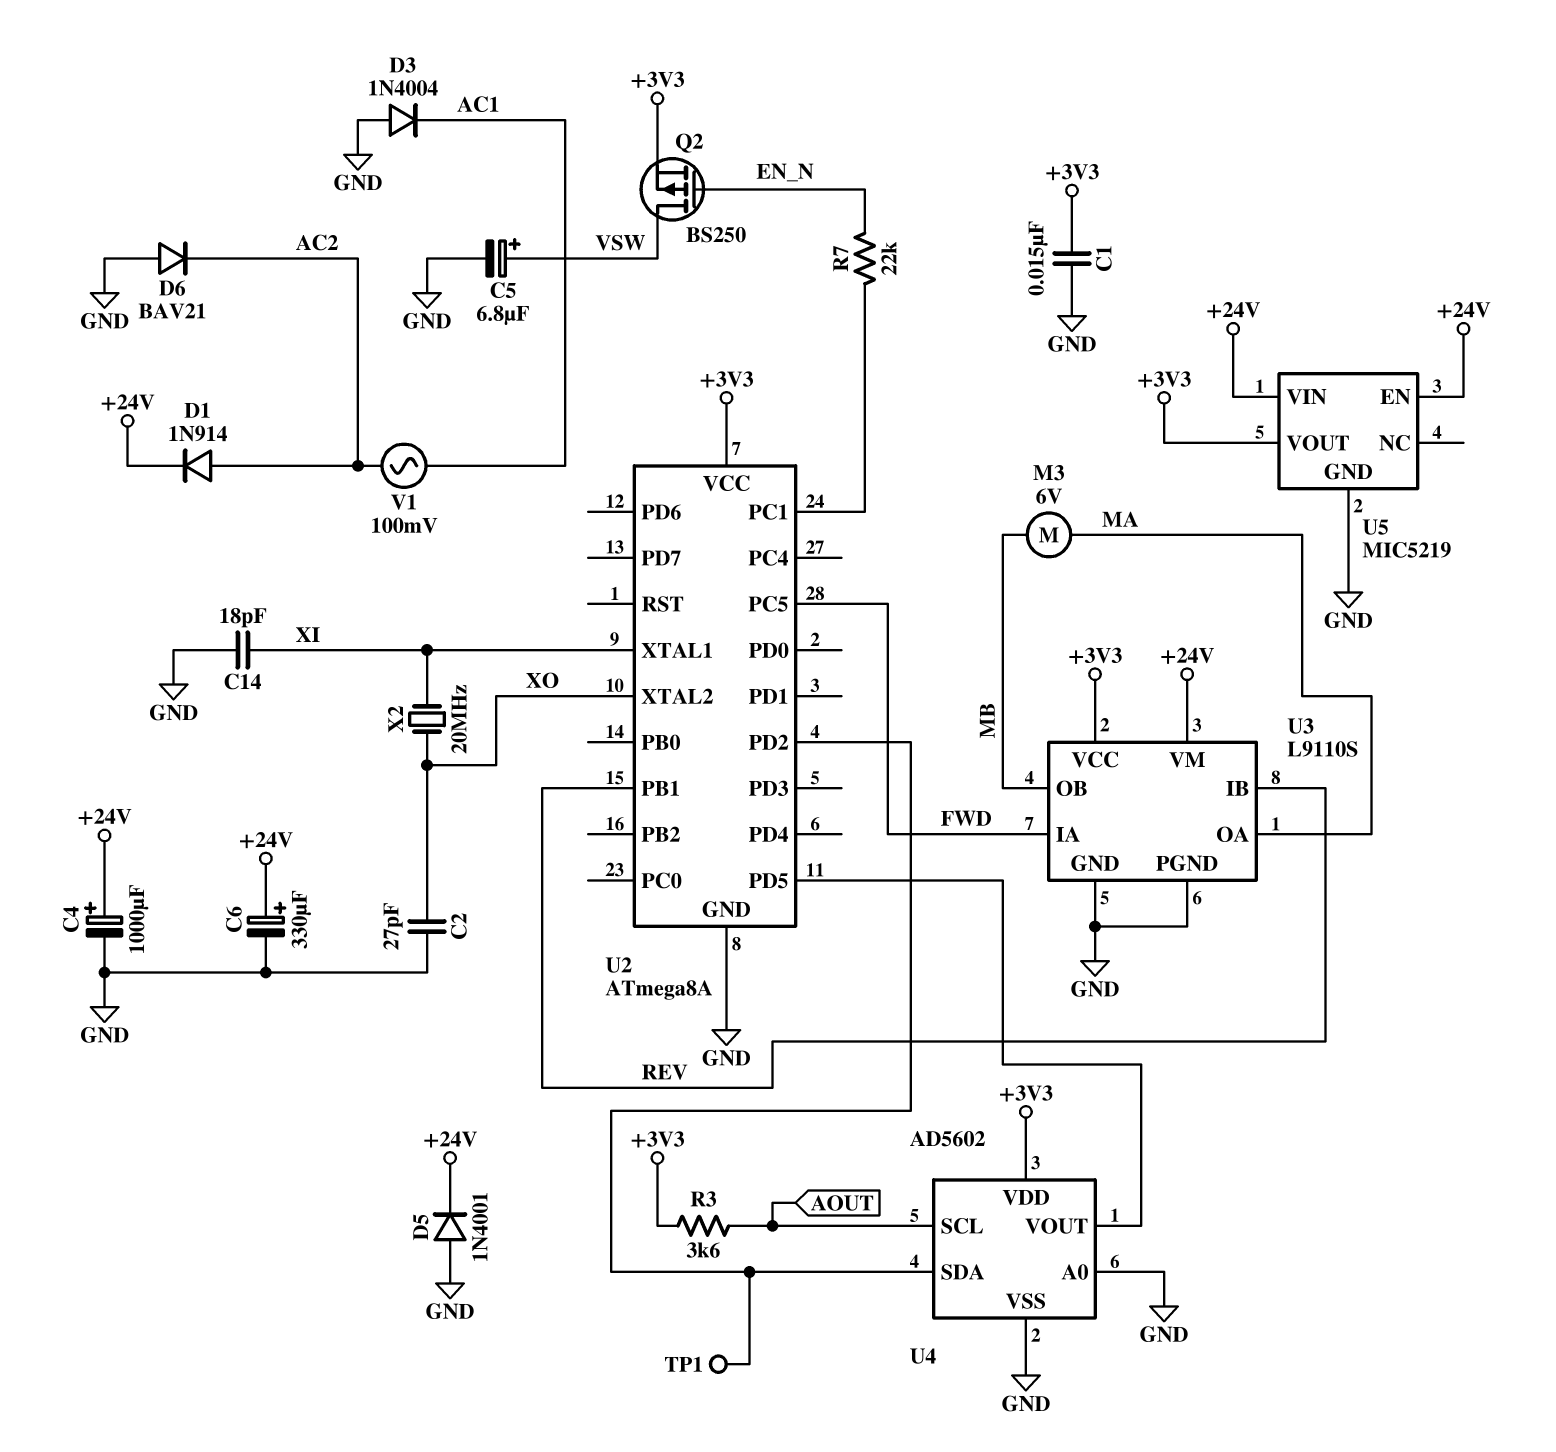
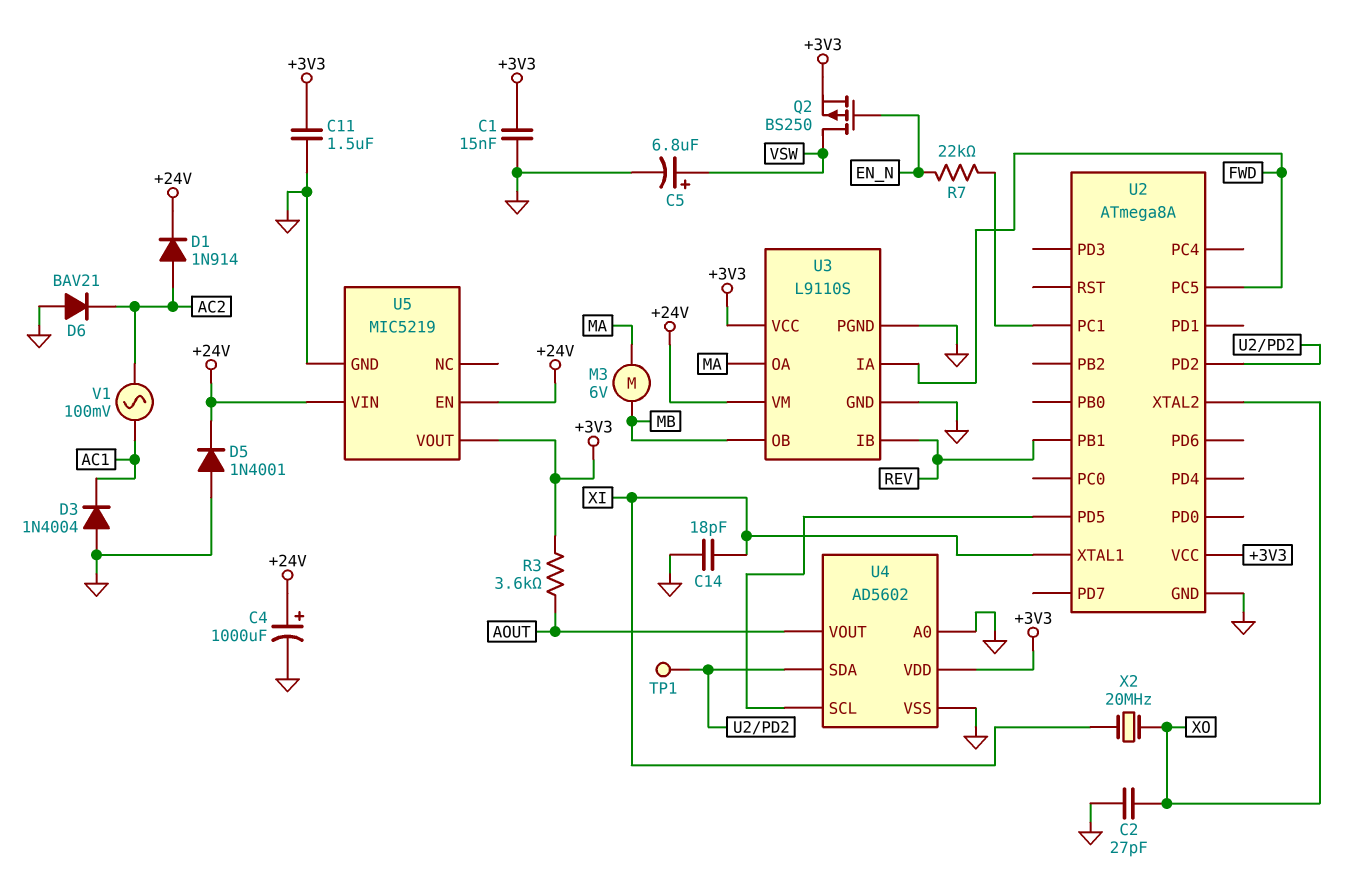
C6: 330uF (plus +24V, minus GND) -> none
C11: none -> 1.5uF (+3V3, GND)
U4 pin SCL: AOUT -> U2/PD5
U4 pin VOUT: U2/PD5 -> AOUT

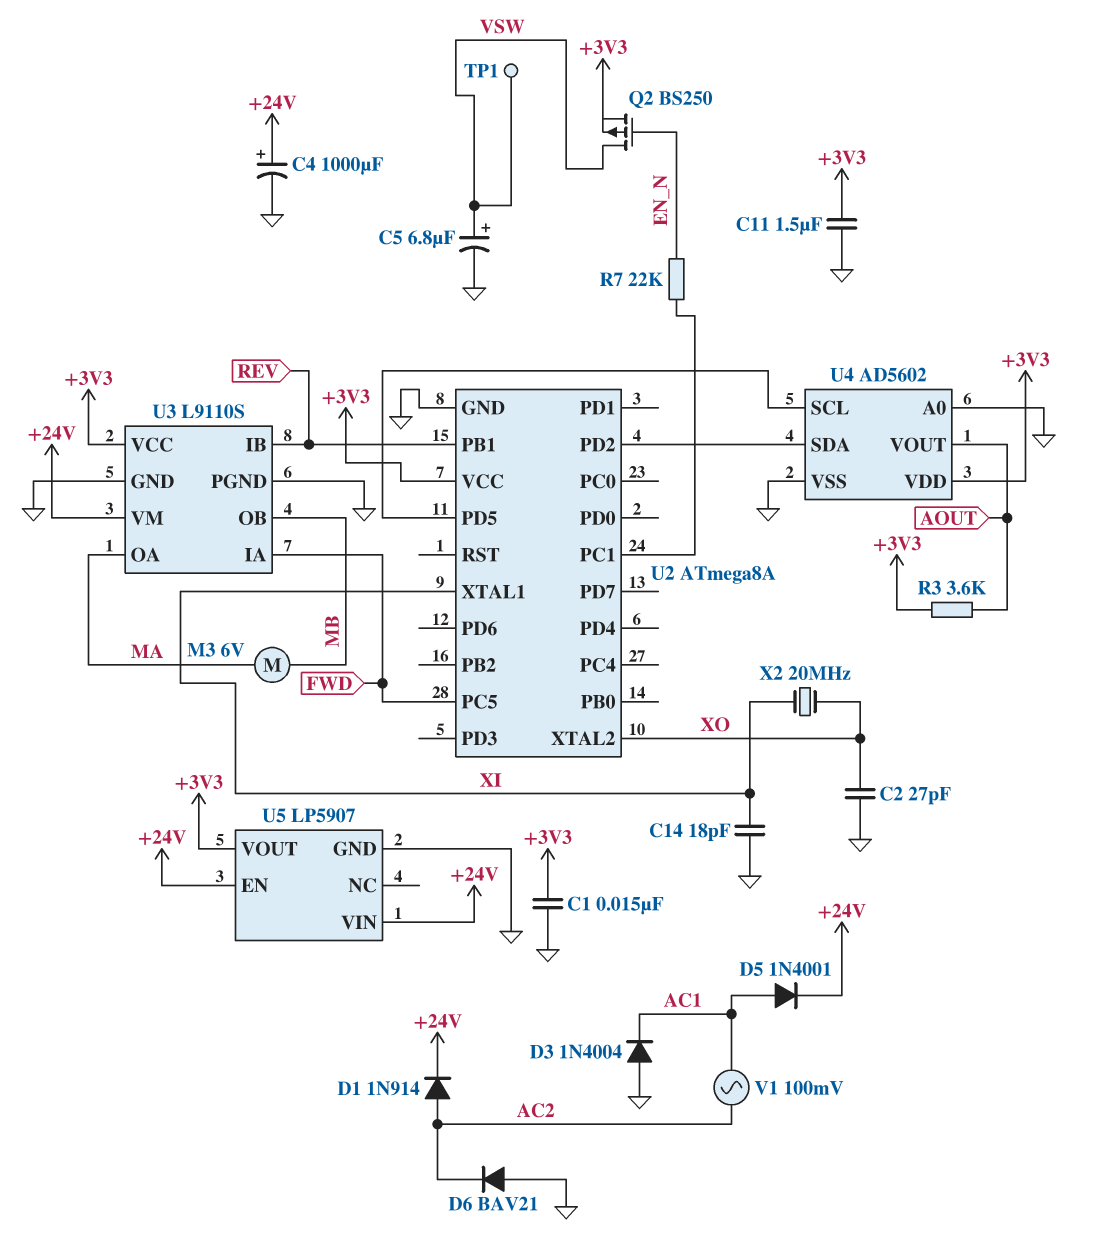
D5: diode 1N4001 (A GND, K +24V) -> diode 1N4001 (A AC1, K +24V)
TP1: test point (U2/PD2) -> test point (VSW)
U5: MIC5219 -> LP5907

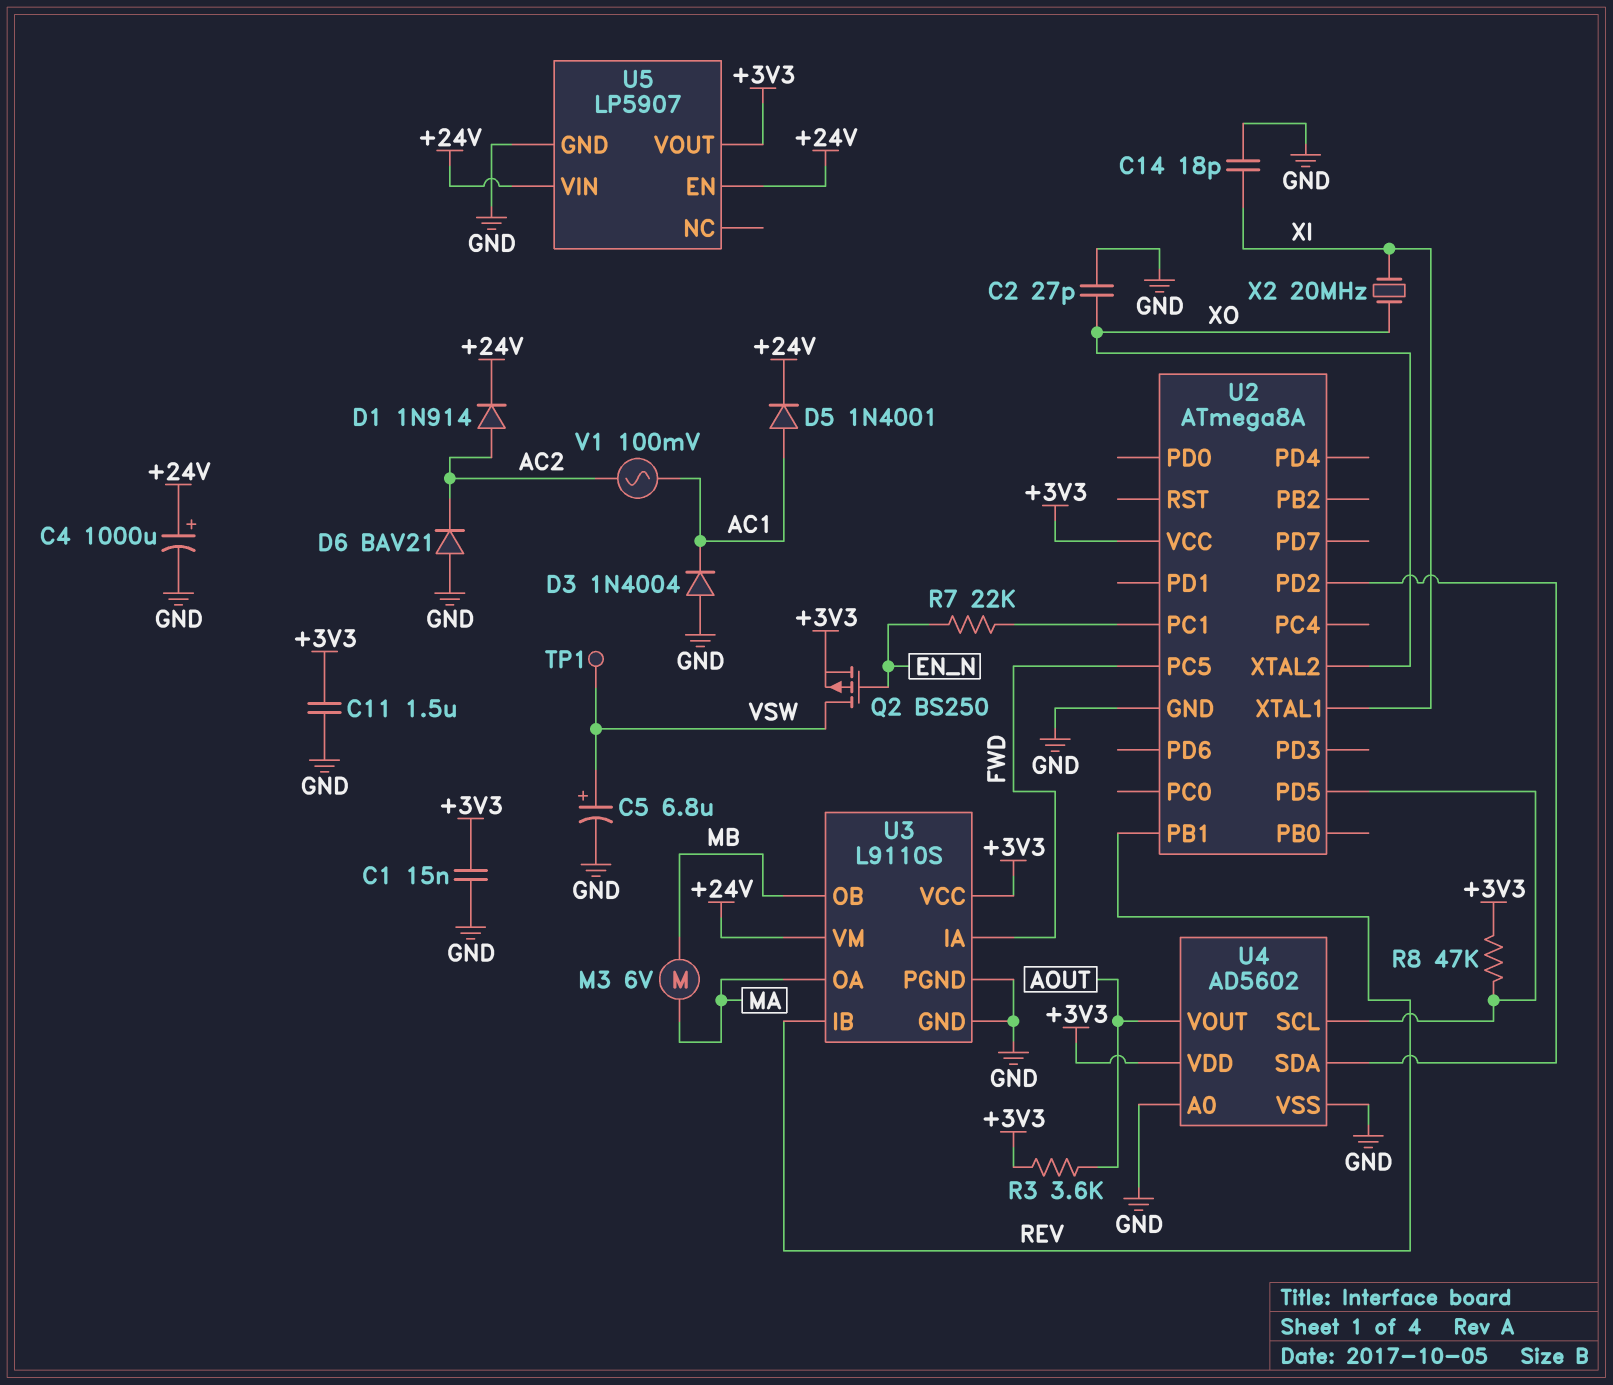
R8: none -> 47k (+3V3, U2/PD5)

